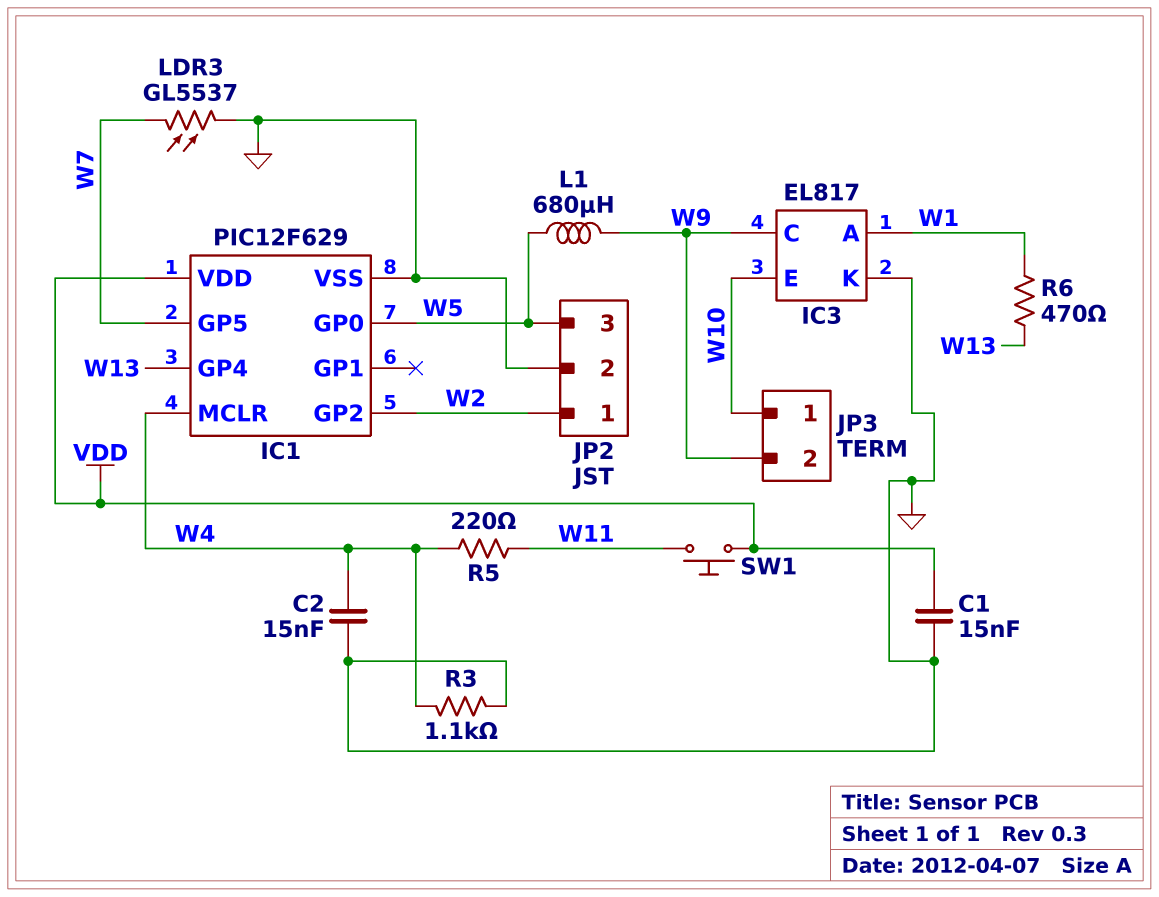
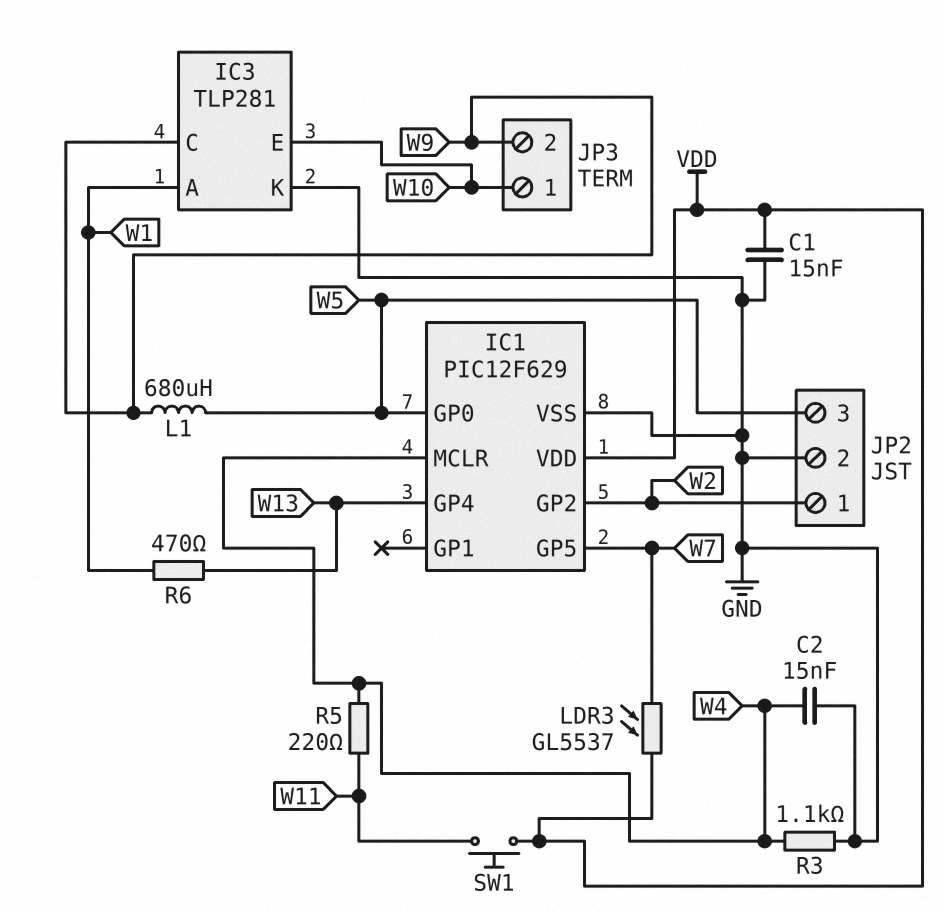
IC3: EL817 -> TLP281
LDR3: GL5537 (GND, W7) -> GL5537 (VDD, W7)

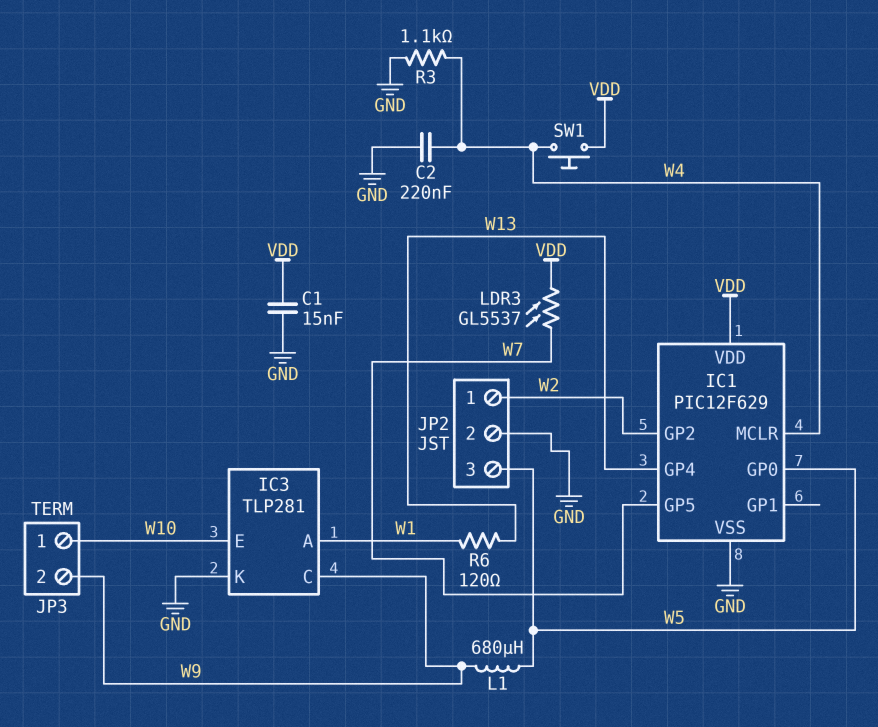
C2: 15nF (GND, W4) -> 220nF (GND, W4)
R5: 220 (W4, W11) -> none
R6: 470 (W1, W13) -> 120 (W1, W13)
SW1: button (VDD, W11) -> button (VDD, W4)

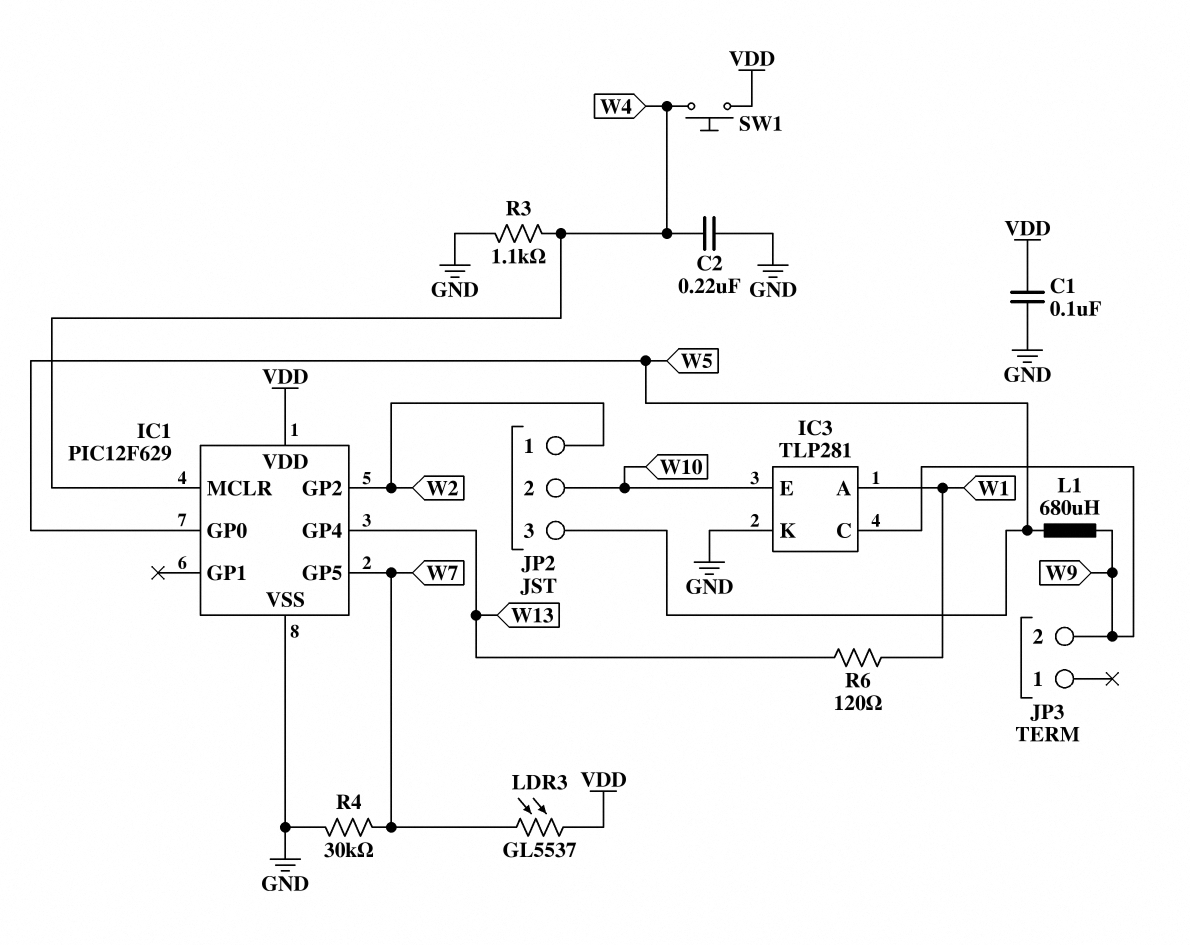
C1: 15nF (GND, VDD) -> 100nF (GND, VDD)
JP2 pin 2: GND -> W10
JP3 pin 1: W10 -> none
R4: none -> 30k (GND, W7)

